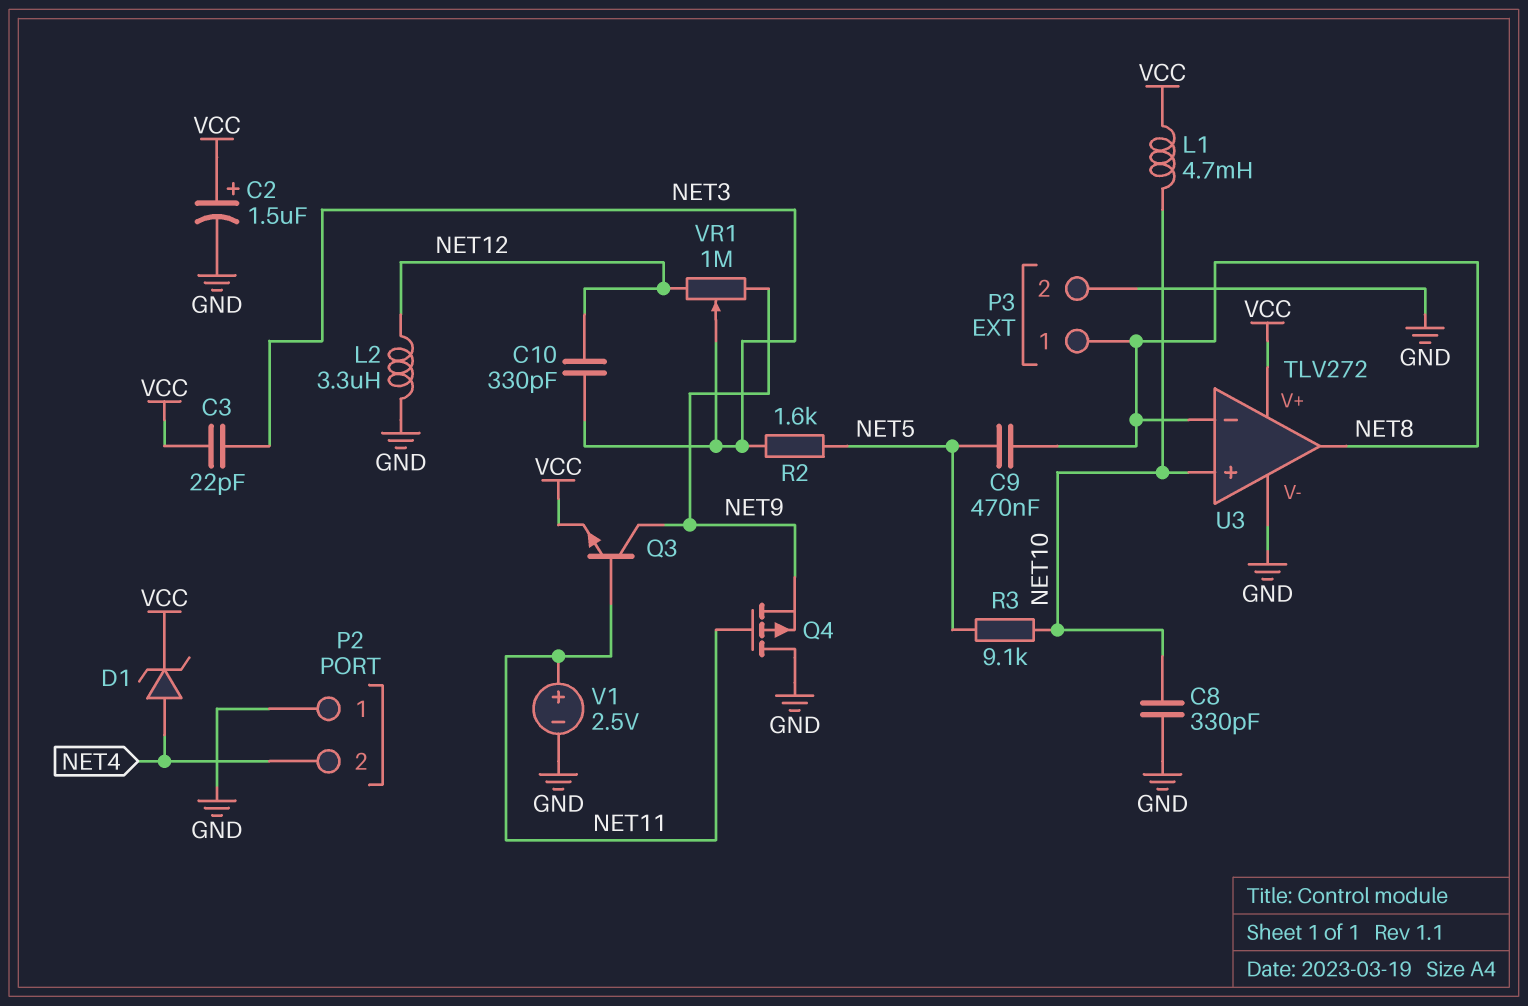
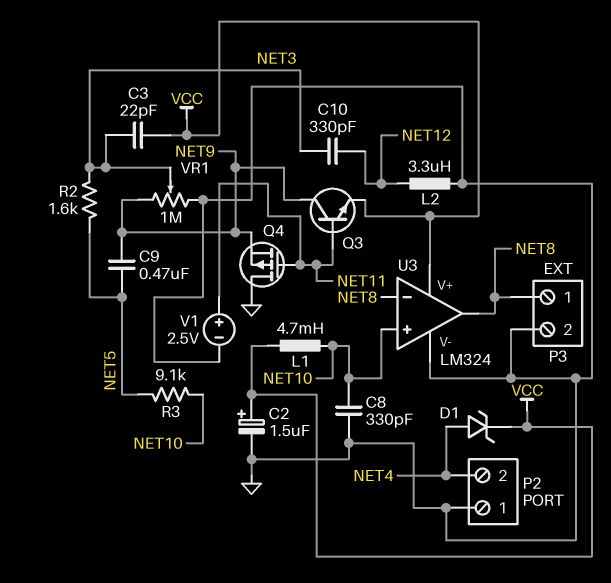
C9: 470nF (NET5, NET8) -> 470nF (NET5, NET9)
U3: TLV272 -> LM324
VR1: 1M (NET9, NET12, wiper NET3) -> 1M (GND, NET9, wiper NET3)

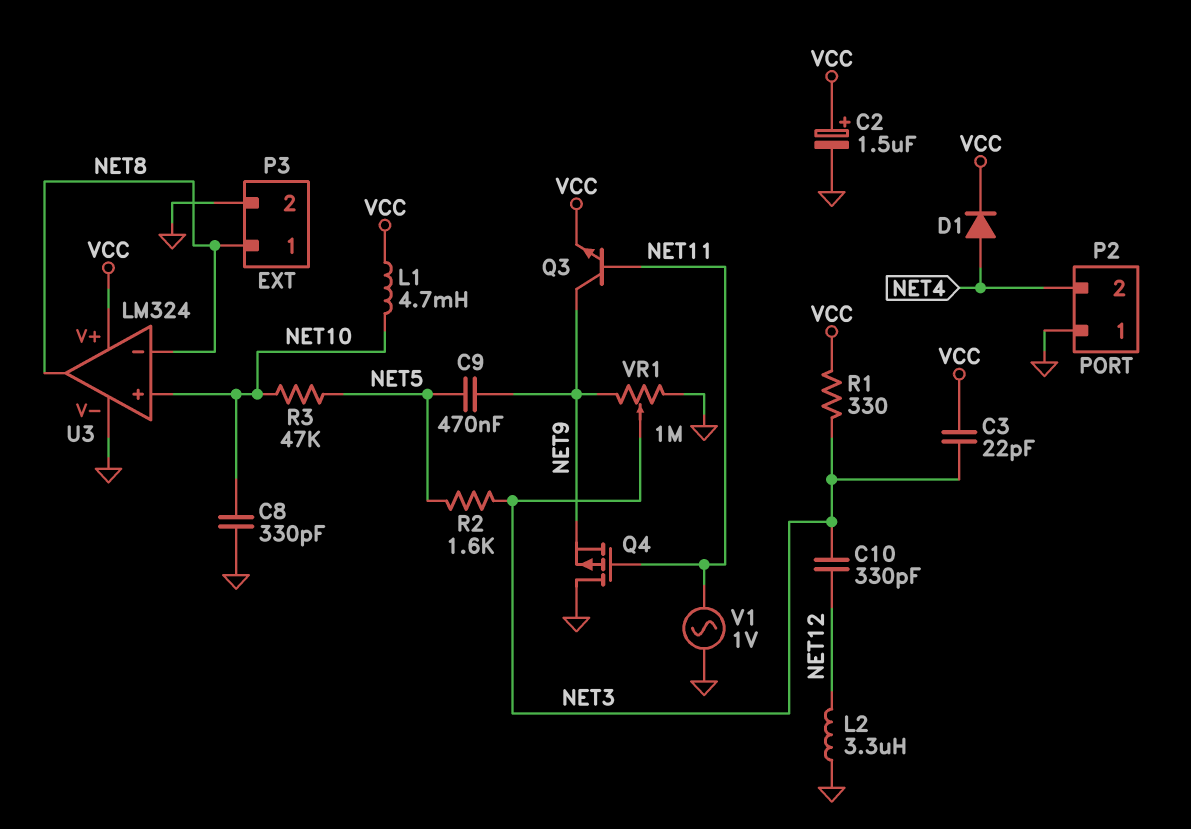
D1: zener (A NET4, K VCC) -> diode (A NET4, K VCC)
R1: none -> 330 (NET3, VCC)
R3: 9.1k (NET5, NET10) -> 47k (NET5, NET10)
V1: 2.5V (plus NET11, minus GND) -> AC 1V (GND, NET11)

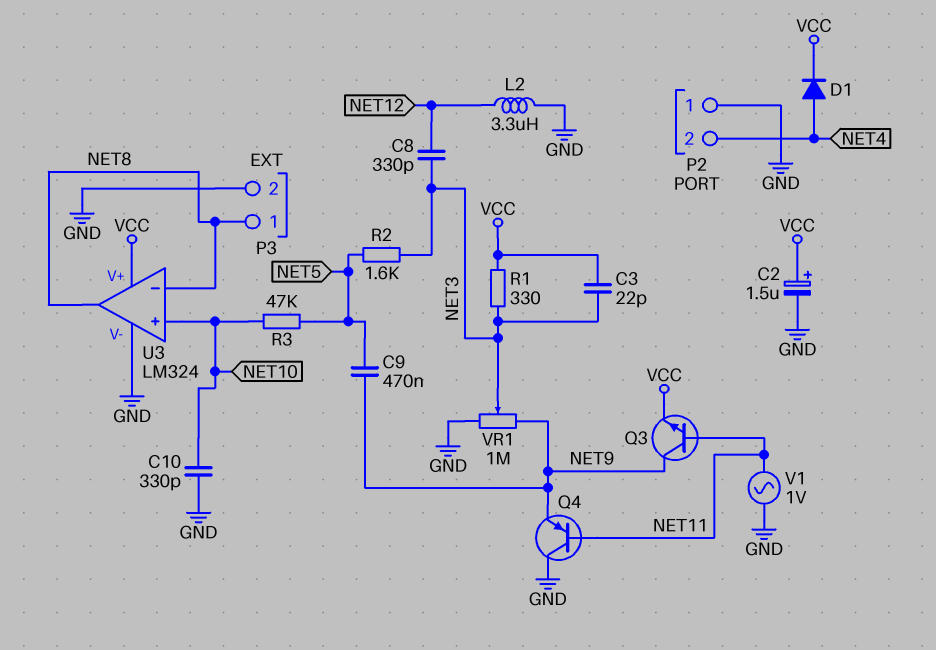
C8: 330pF (GND, NET10) -> 330pF (NET3, NET12)
C10: 330pF (NET3, NET12) -> 330pF (GND, NET10)
L1: 4.7mH (NET10, VCC) -> none
Q4: PMOS (G NET11, D GND, S NET9) -> PNP (B NET11, C GND, E NET9)

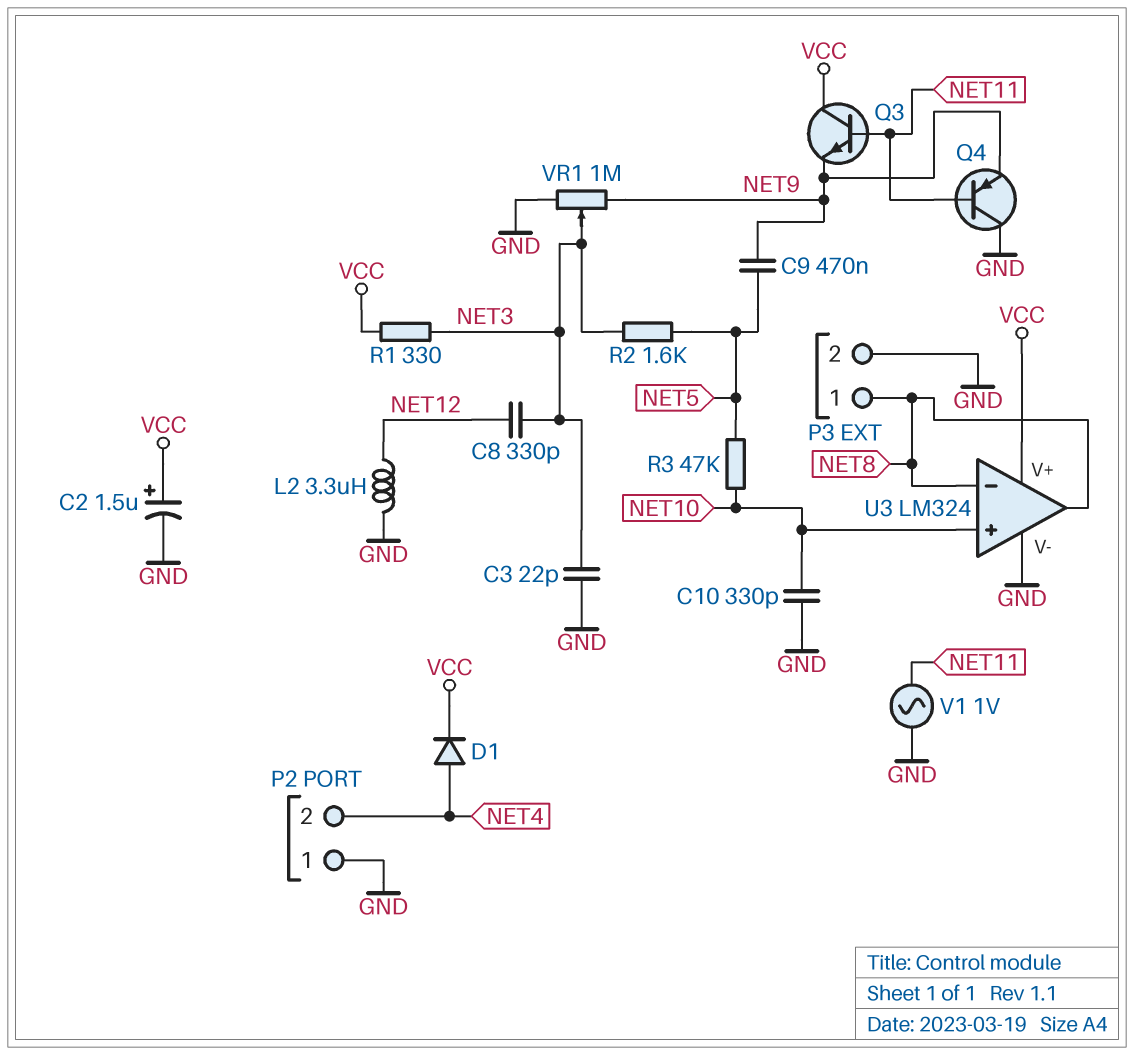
C3: 22pF (NET3, VCC) -> 22pF (GND, NET3)
Q3: NPN (B NET11, C NET9, E VCC) -> NPN (B NET11, C VCC, E NET9)

